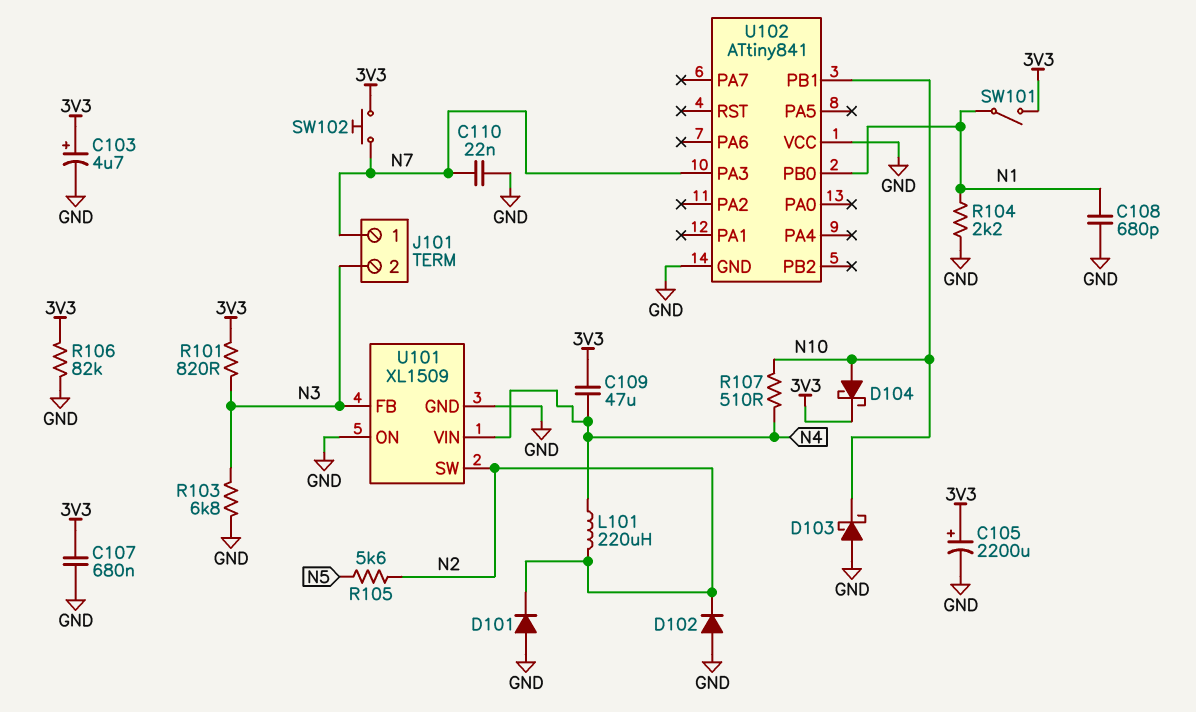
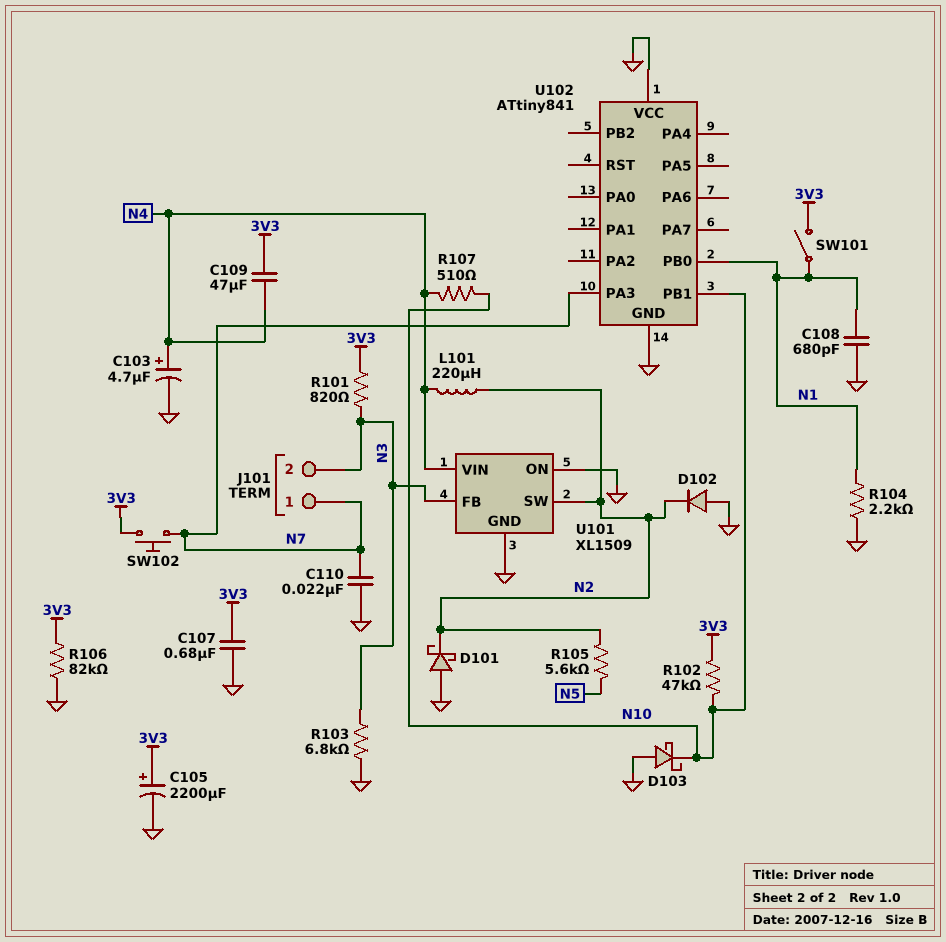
C103: 4.7uF (plus 3V3, minus GND) -> 4.7uF (plus N4, minus GND)
D101: diode (A GND, K N2) -> schottky (A GND, K N2)
D104: schottky (A N10, K 3V3) -> none
R102: none -> 47k (3V3, N10)

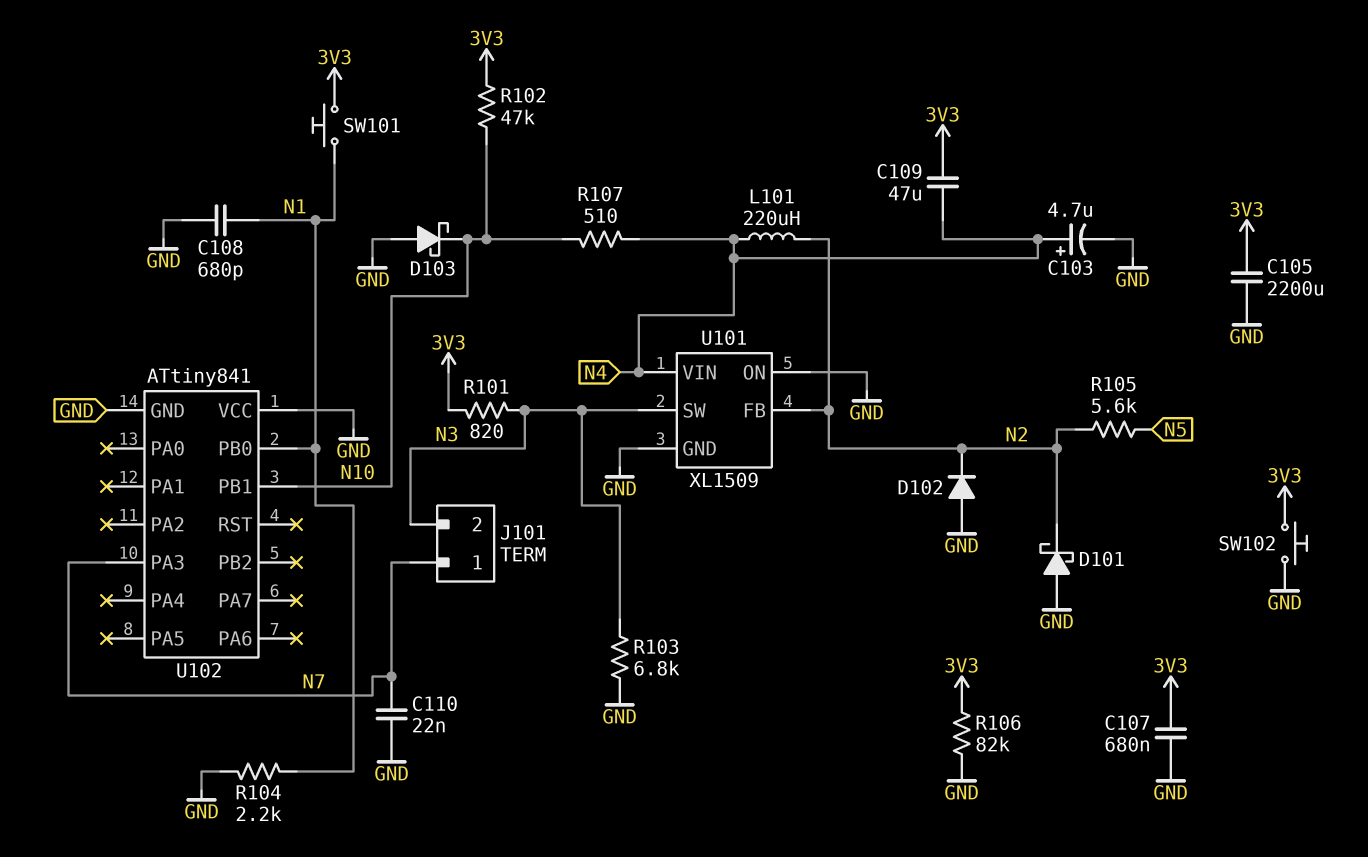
C105: 2200uF (plus 3V3, minus GND) -> 2200uF (3V3, GND)
SW101: switch (3V3, N1) -> button (3V3, N1)
SW102: button (3V3, N7) -> button (3V3, GND)
U101 pin FB: N3 -> N2
U101 pin SW: N2 -> N3

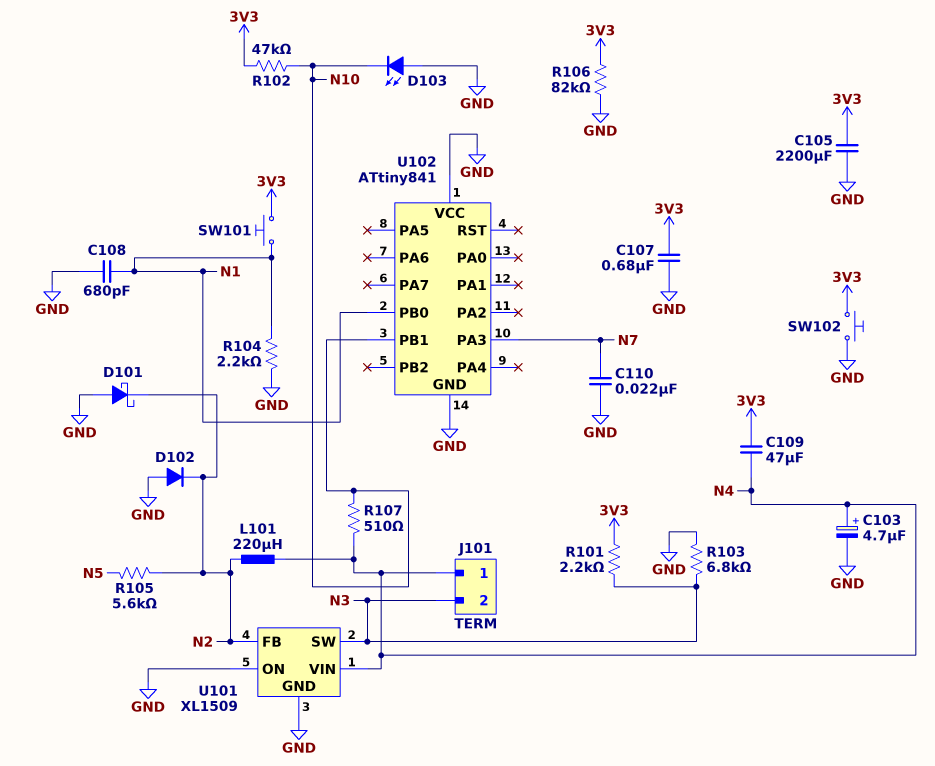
D103: schottky (A GND, K N10) -> LED (A GND, K N10)
J101 pin 1: N7 -> N4
R101: 820 (3V3, N3) -> 2.2k (3V3, N3)

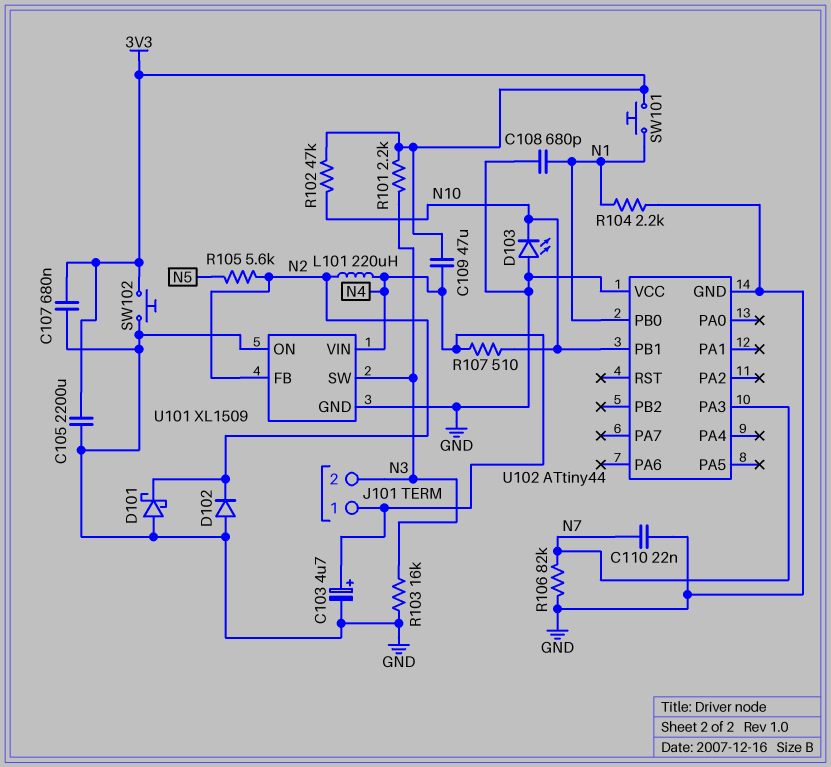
R103: 6.8k (GND, N3) -> 16k (GND, N3)
R106: 82k (3V3, GND) -> 82k (GND, N7)
U102: ATtiny841 -> ATtiny44

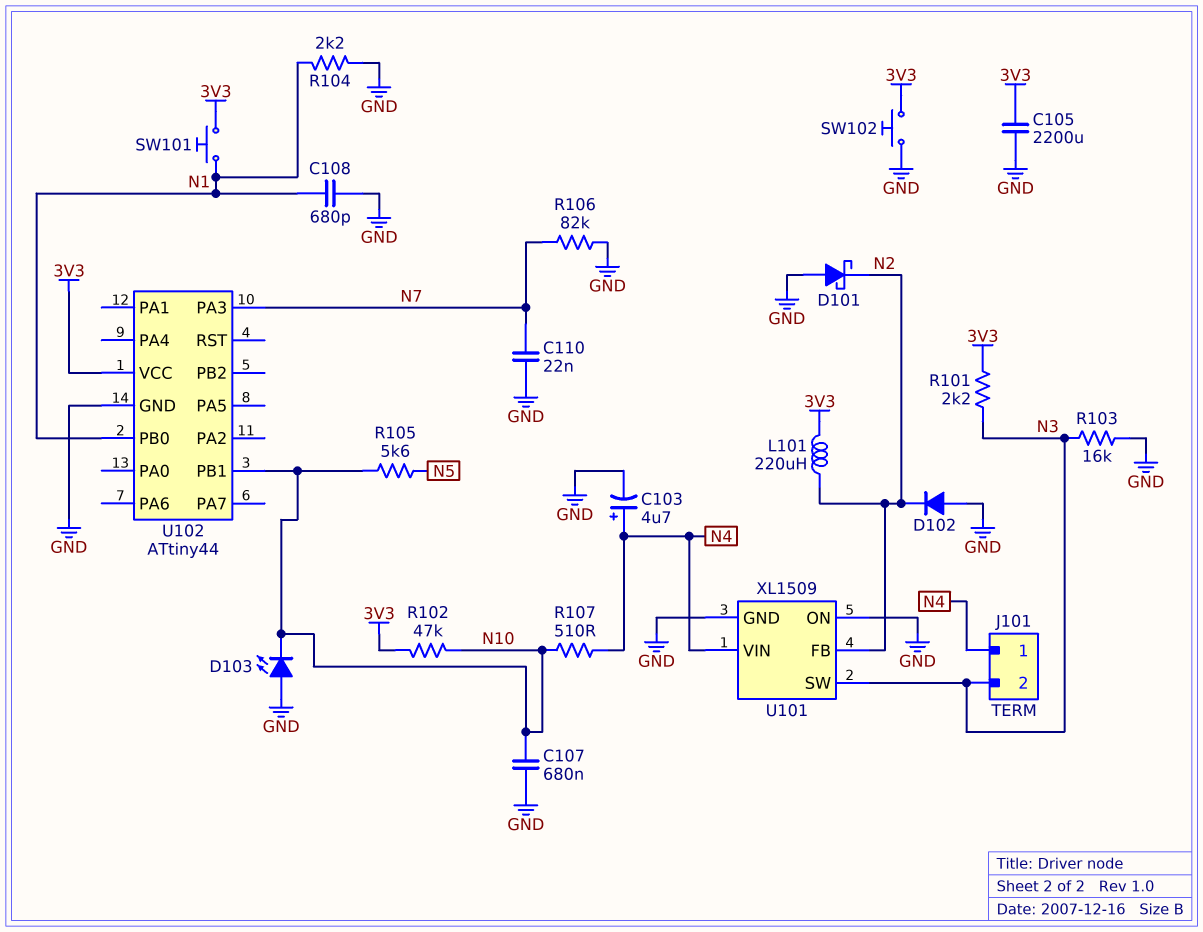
C107: 680nF (3V3, GND) -> 680nF (GND, N10)
C109: 47uF (3V3, N4) -> none
L101: 220uH (N2, N4) -> 220uH (3V3, N2)
R105: 5.6k (N2, N5) -> 5.6k (N5, N10)
U102 pin VCC: GND -> 3V3

